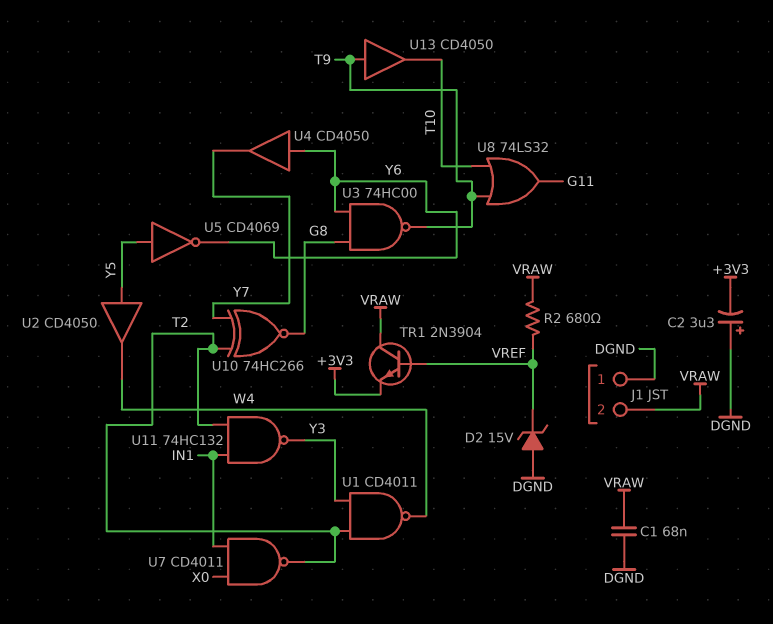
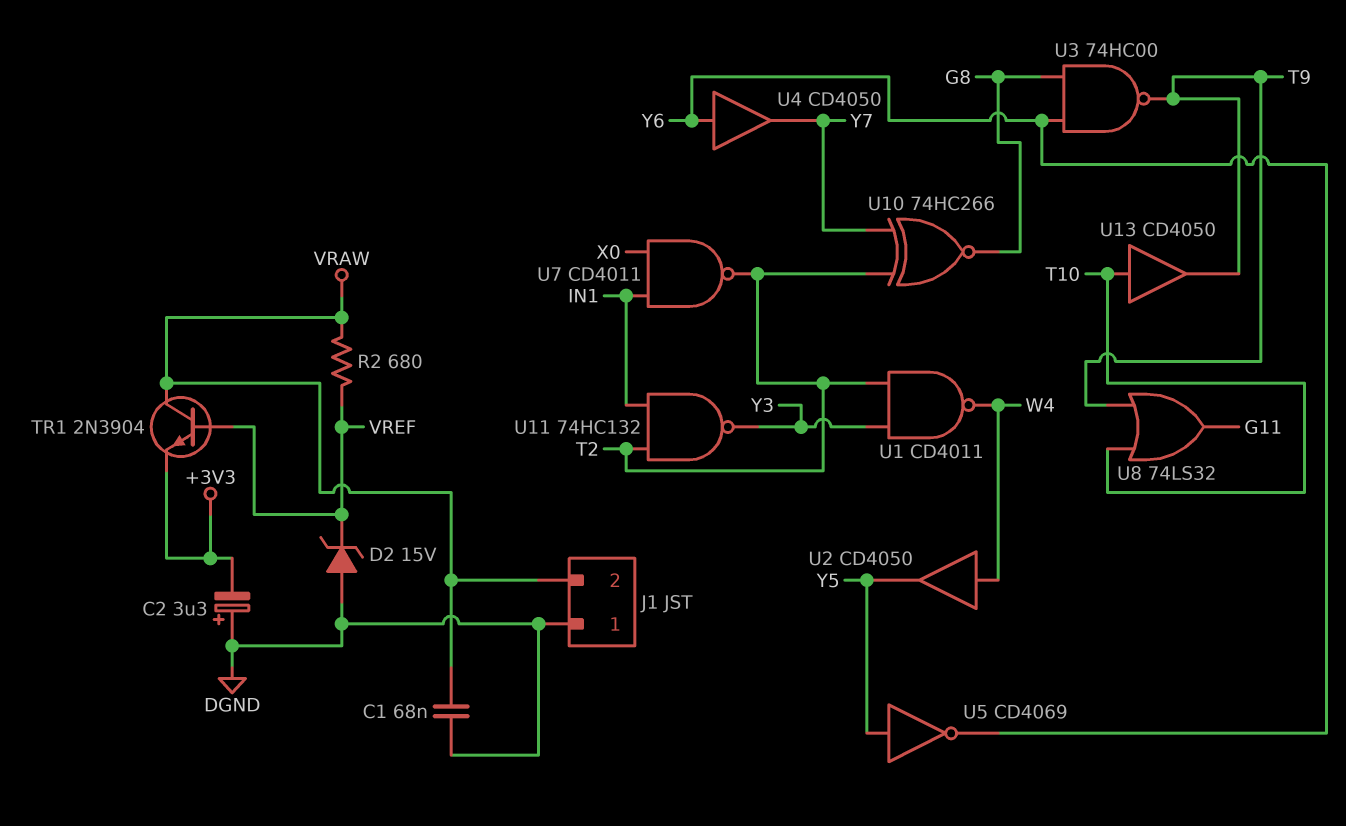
U2: buffer CD4050 (in Y5, out W4) -> buffer CD4050 (in W4, out Y5)
U13: buffer CD4050 (in T9, out T10) -> buffer CD4050 (in T10, out T9)

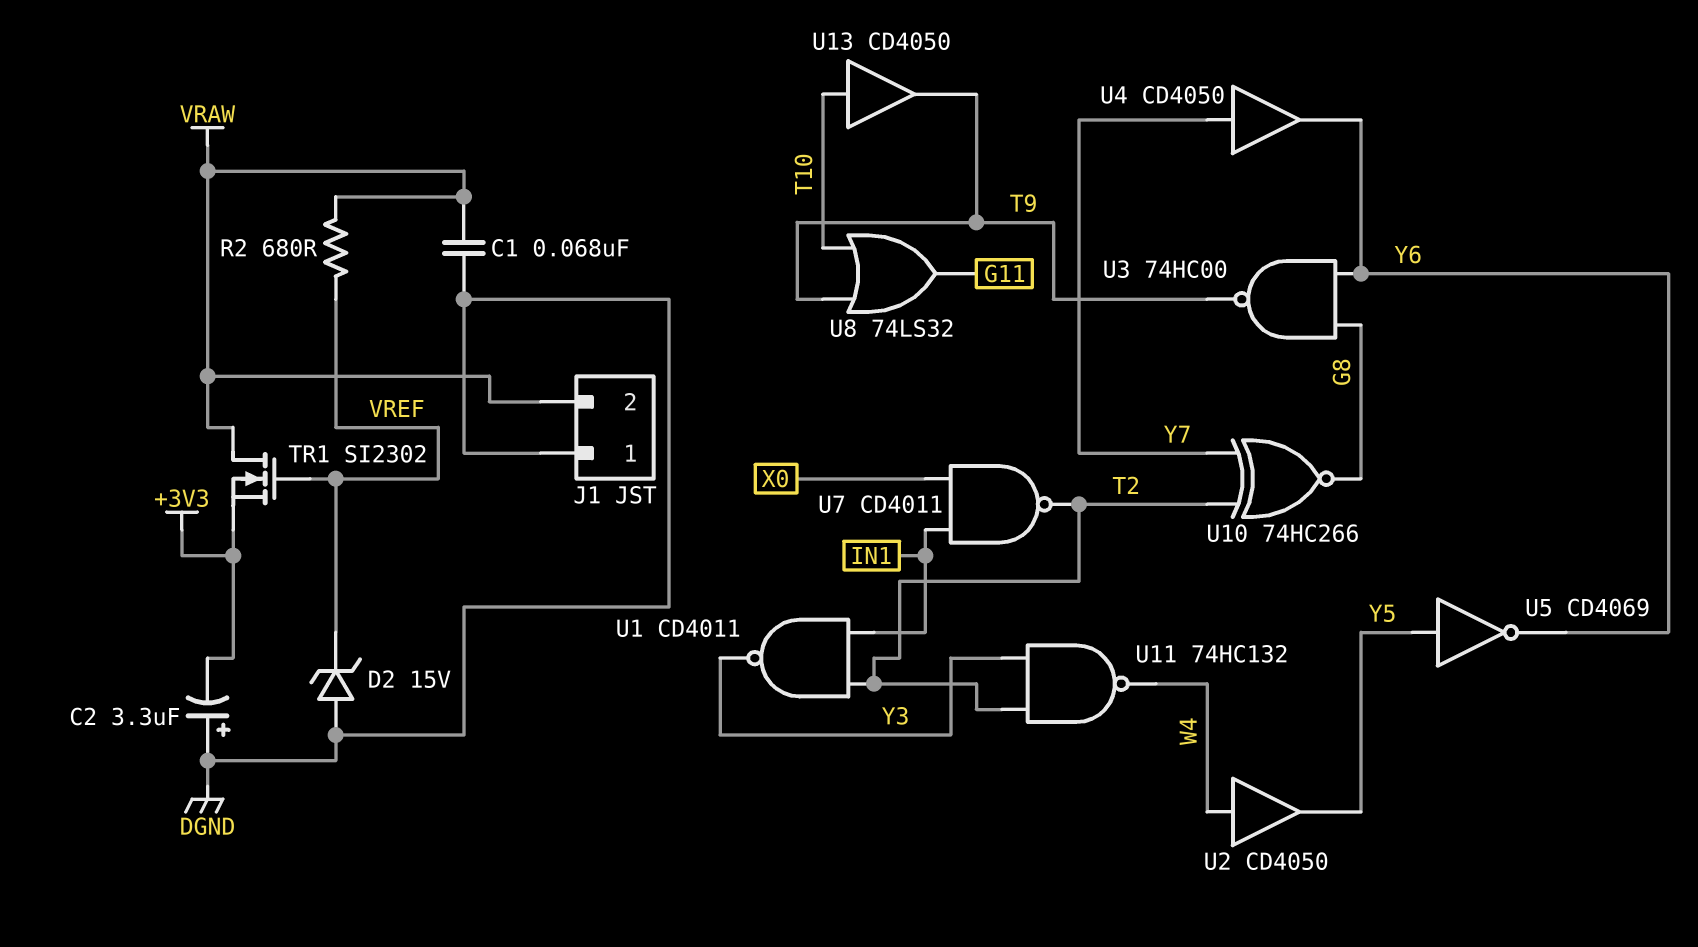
TR1: NPN 2N3904 (B VREF, C VRAW, E +3V3) -> NMOS SI2302 (G VREF, D VRAW, S +3V3)
U1: NAND CD4011 (in T2, in Y3, out W4) -> NAND CD4011 (in IN1, in T2, out Y3)
U4: buffer CD4050 (in Y6, out Y7) -> buffer CD4050 (in Y7, out Y6)
U11: NAND 74HC132 (in IN1, in T2, out Y3) -> NAND 74HC132 (in T2, in Y3, out W4)

